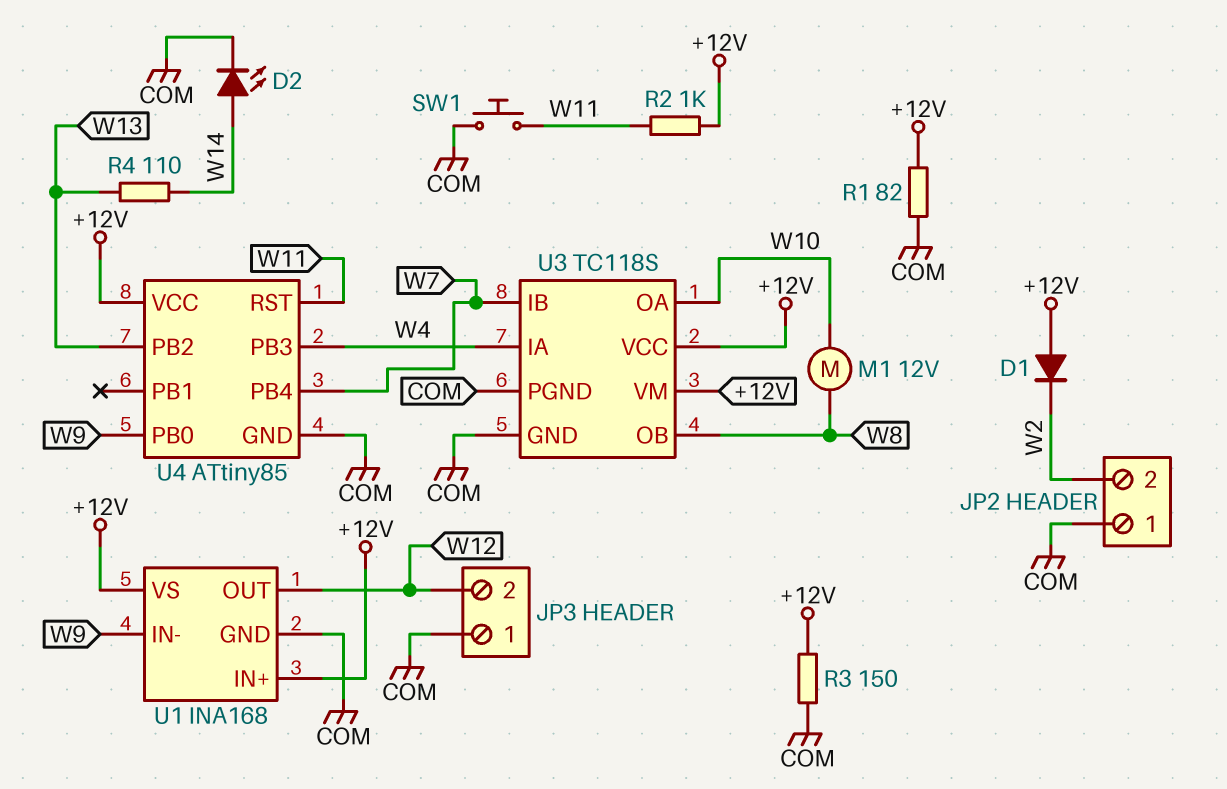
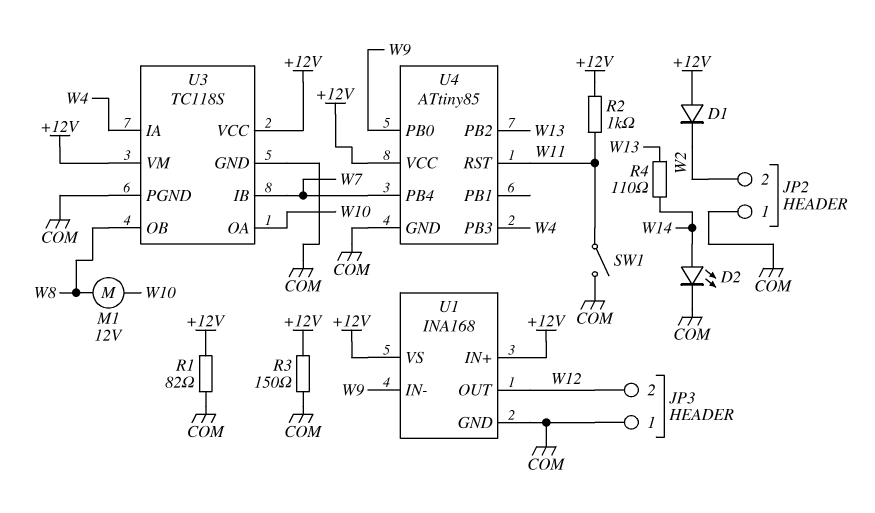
SW1: button (COM, W11) -> switch (COM, W11)

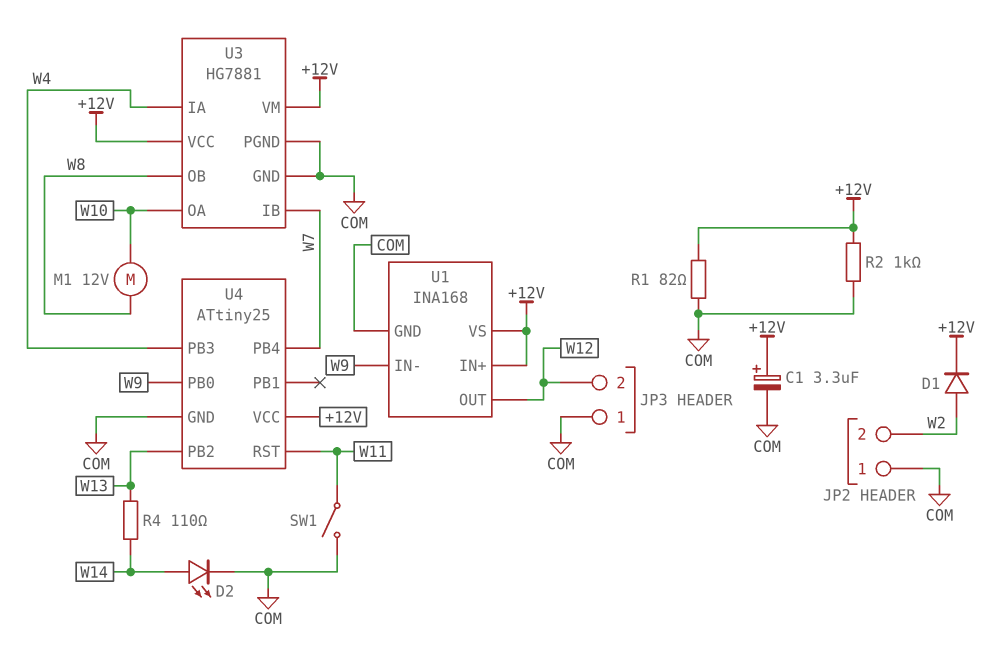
C1: none -> 3.3uF (plus +12V, minus COM)
D1: diode (A +12V, K W2) -> diode (A W2, K +12V)
R2: 1k (+12V, W11) -> 1k (+12V, COM)
R3: 150 (+12V, COM) -> none
U3: TC118S -> HG7881
U4: ATtiny85 -> ATtiny25

